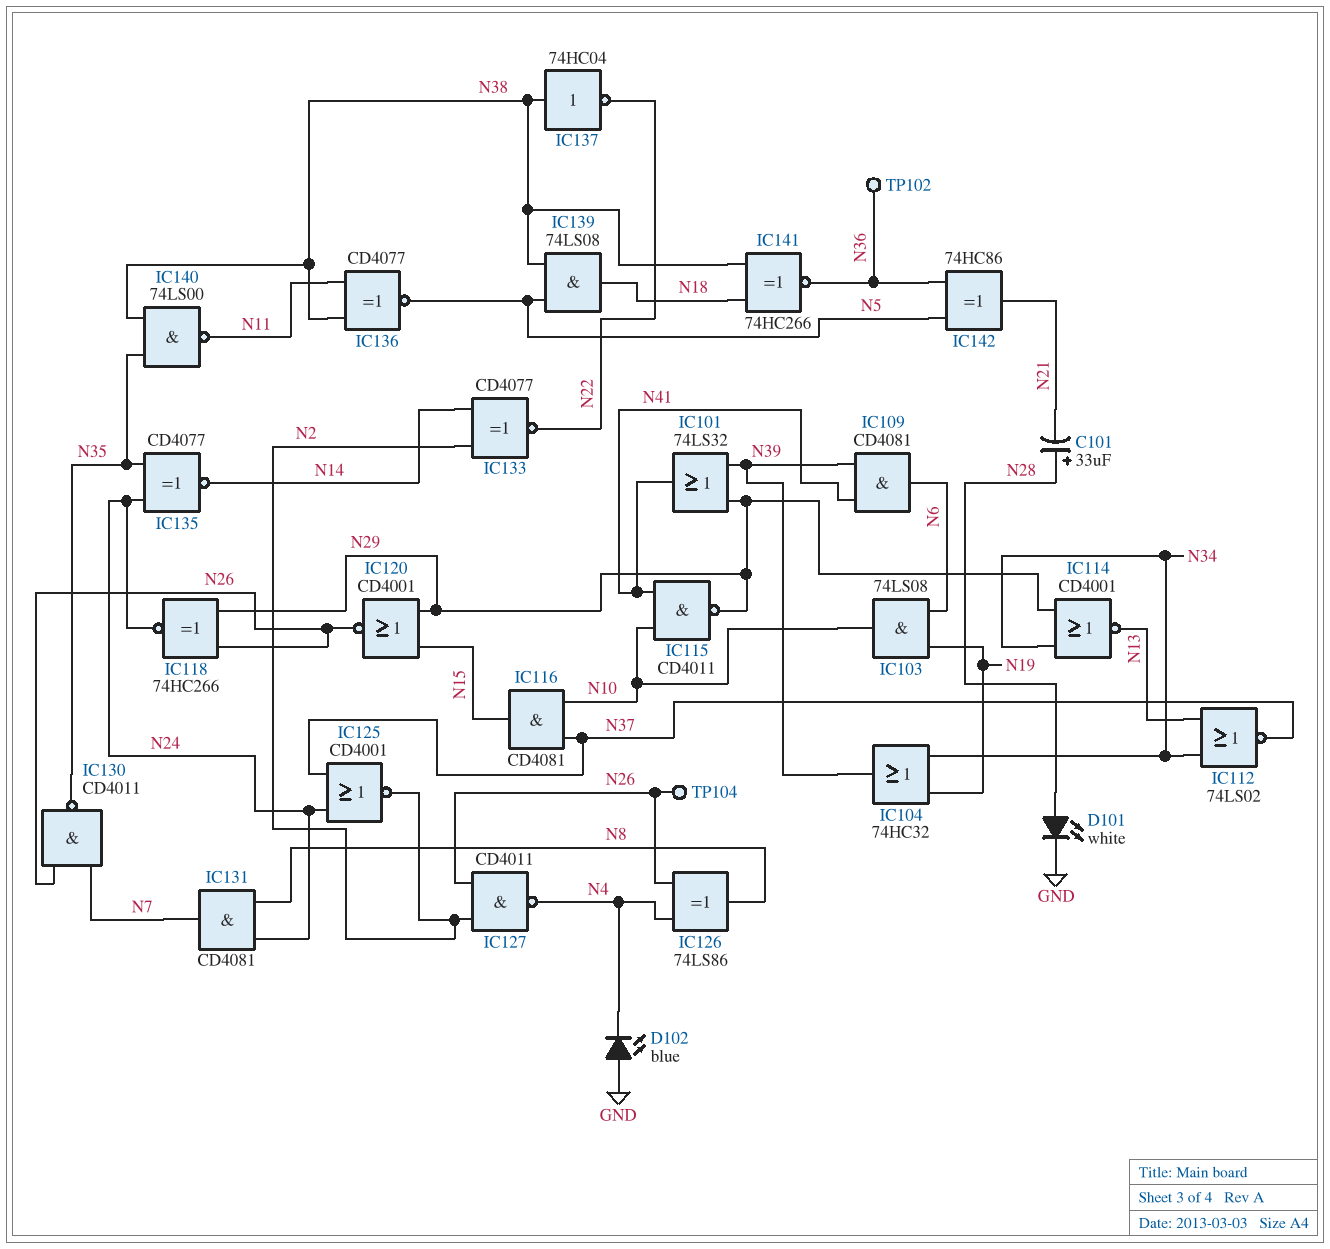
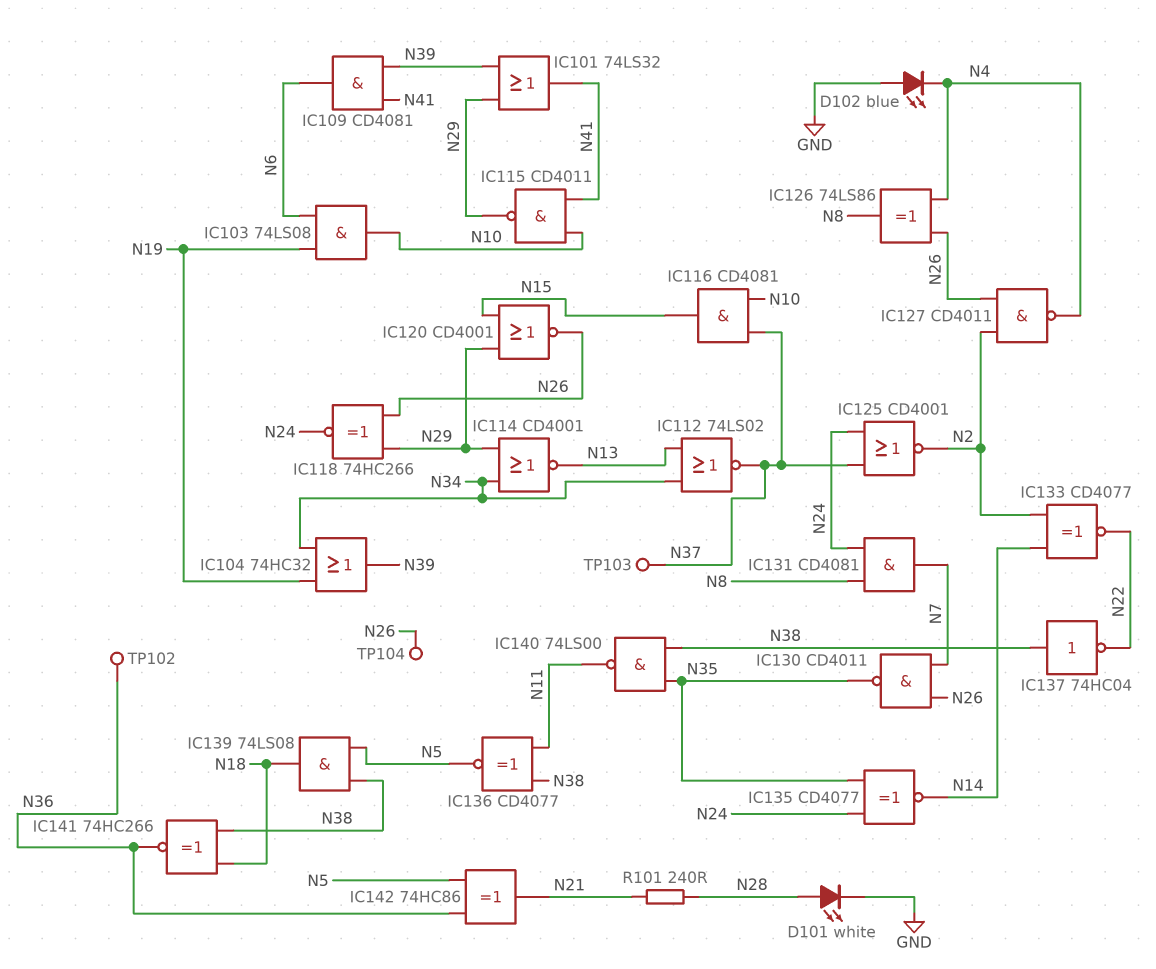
C101: 33uF (plus N28, minus N21) -> none
R101: none -> 240 (N21, N28)
TP103: none -> test point (N37)

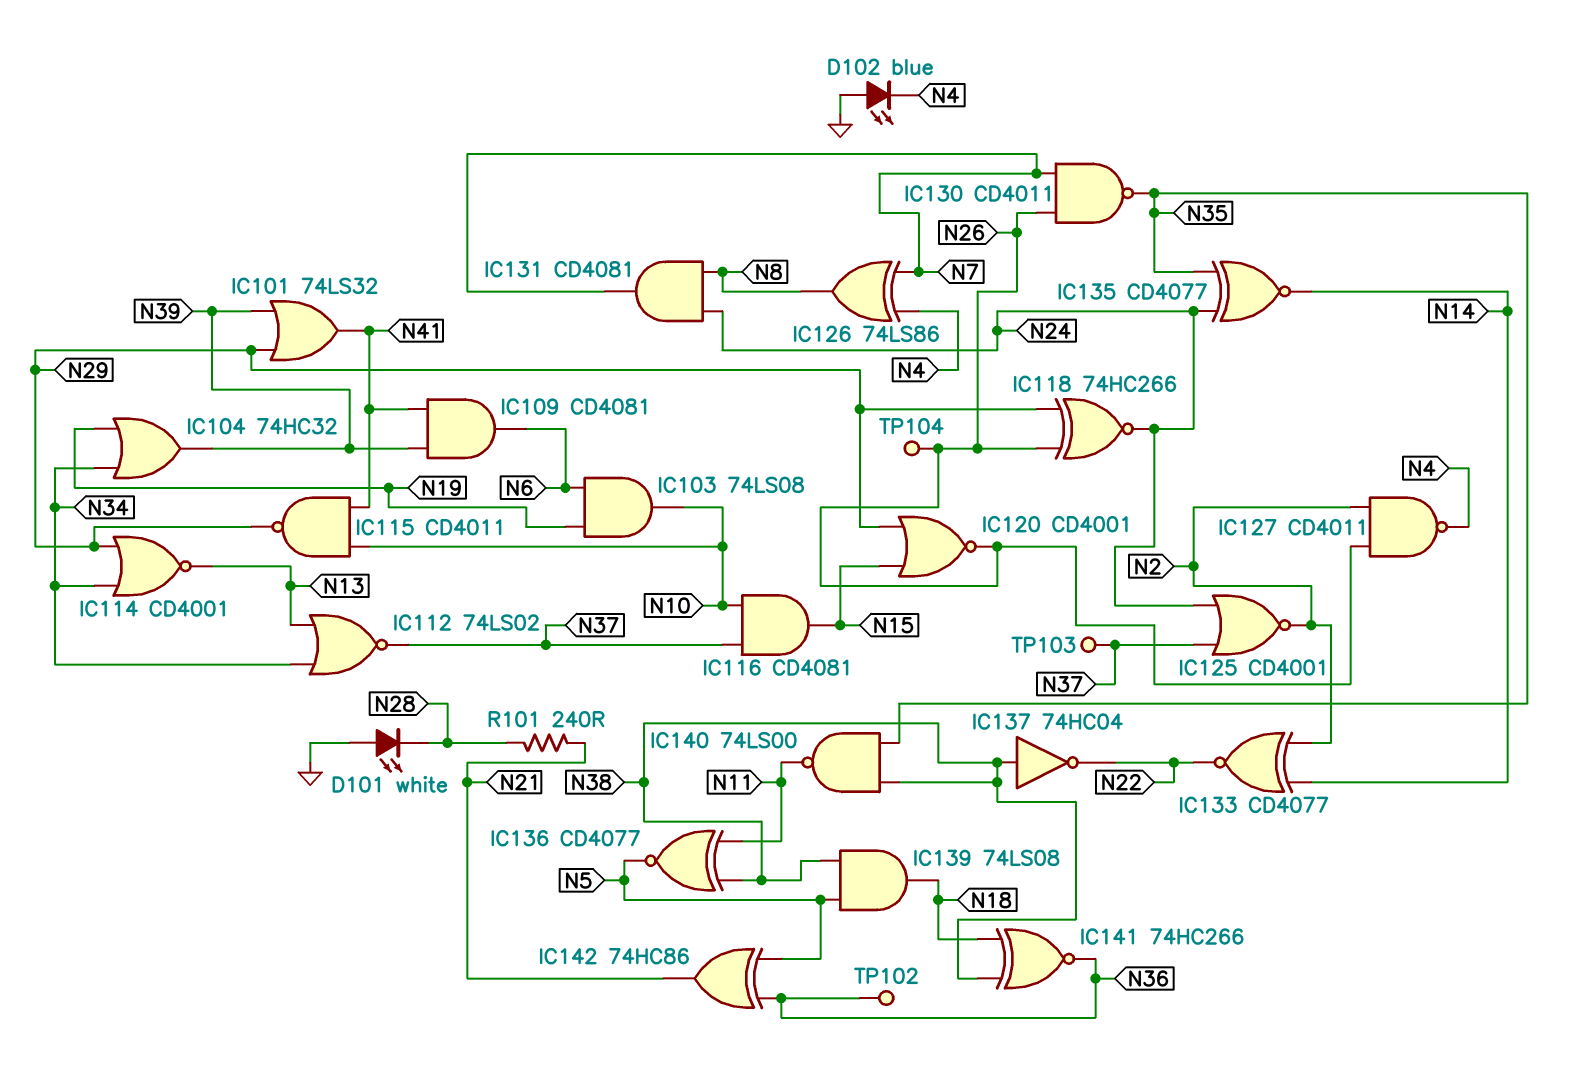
D101: LED white (A N28, K GND) -> LED white (A GND, K N28)
IC126: XOR 74LS86 (in N4, in N26, out N8) -> XOR 74LS86 (in N4, in N7, out N8)

